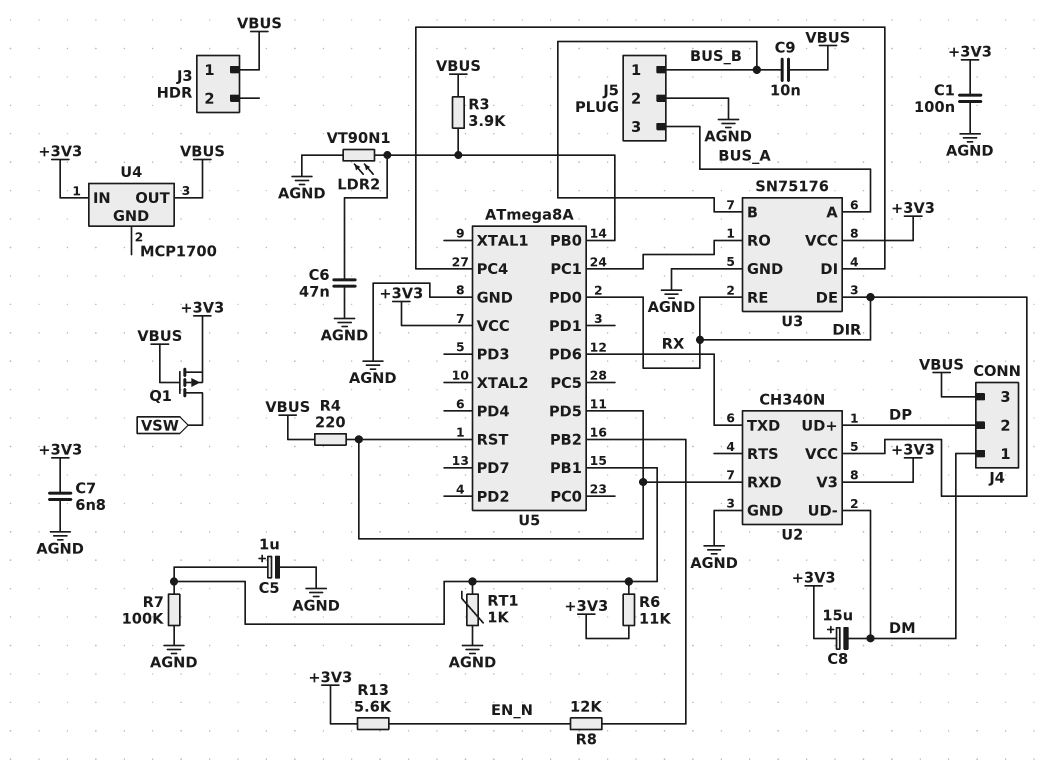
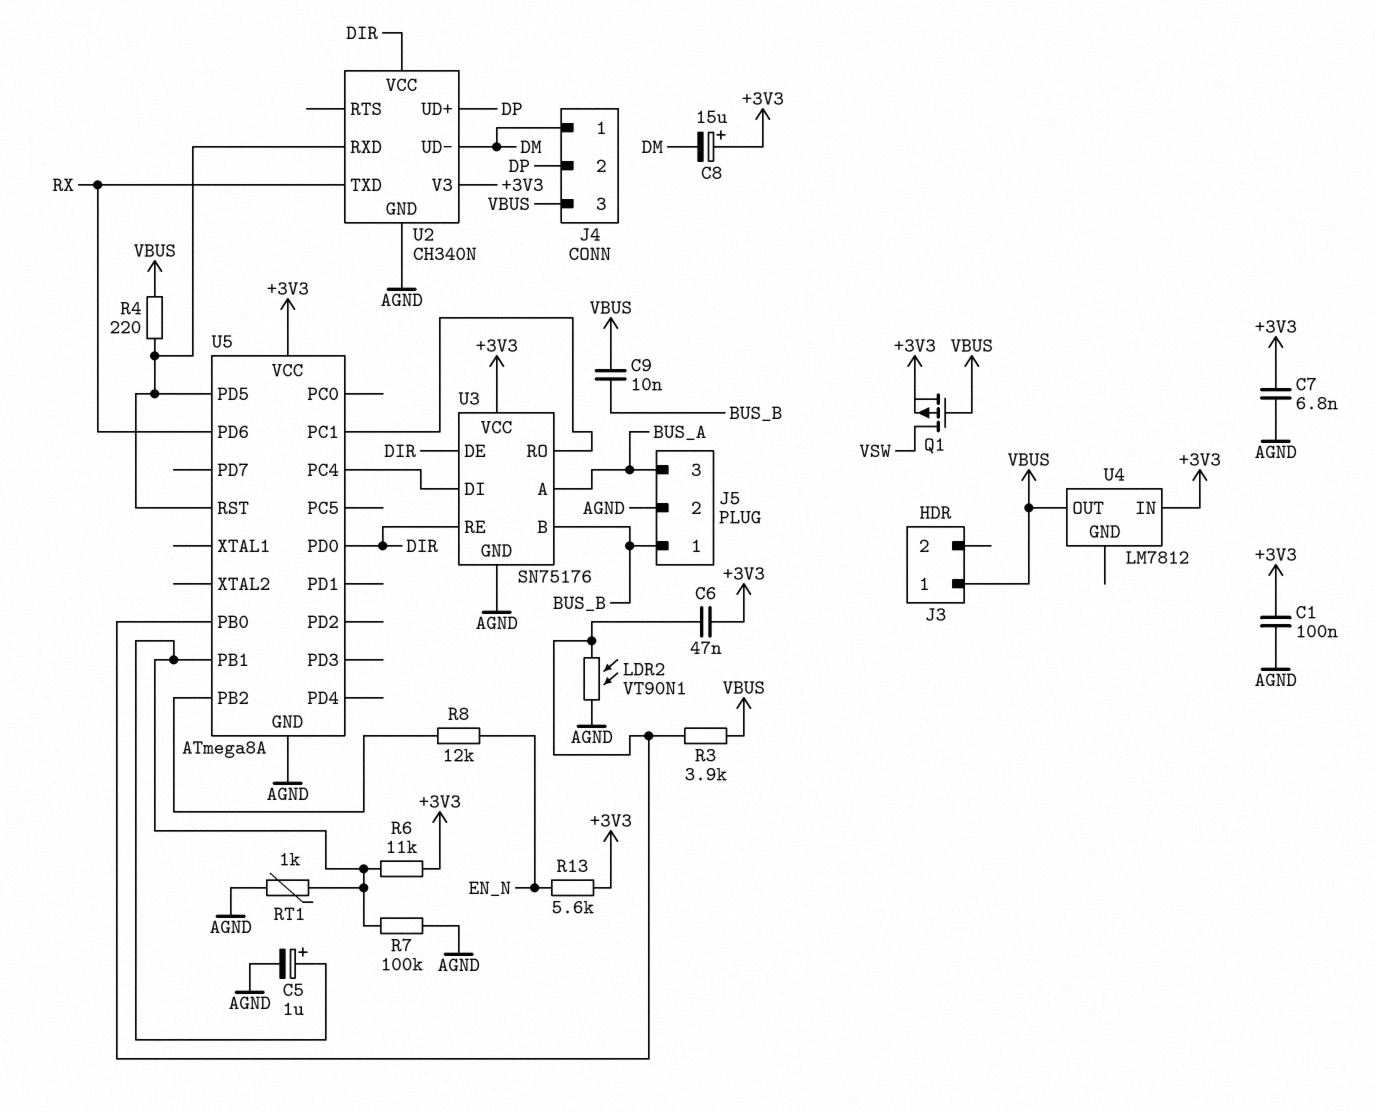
C6: 47nF (AGND, U5/PB0) -> 47nF (+3V3, U5/PB0)
U4: MCP1700 -> LM7812

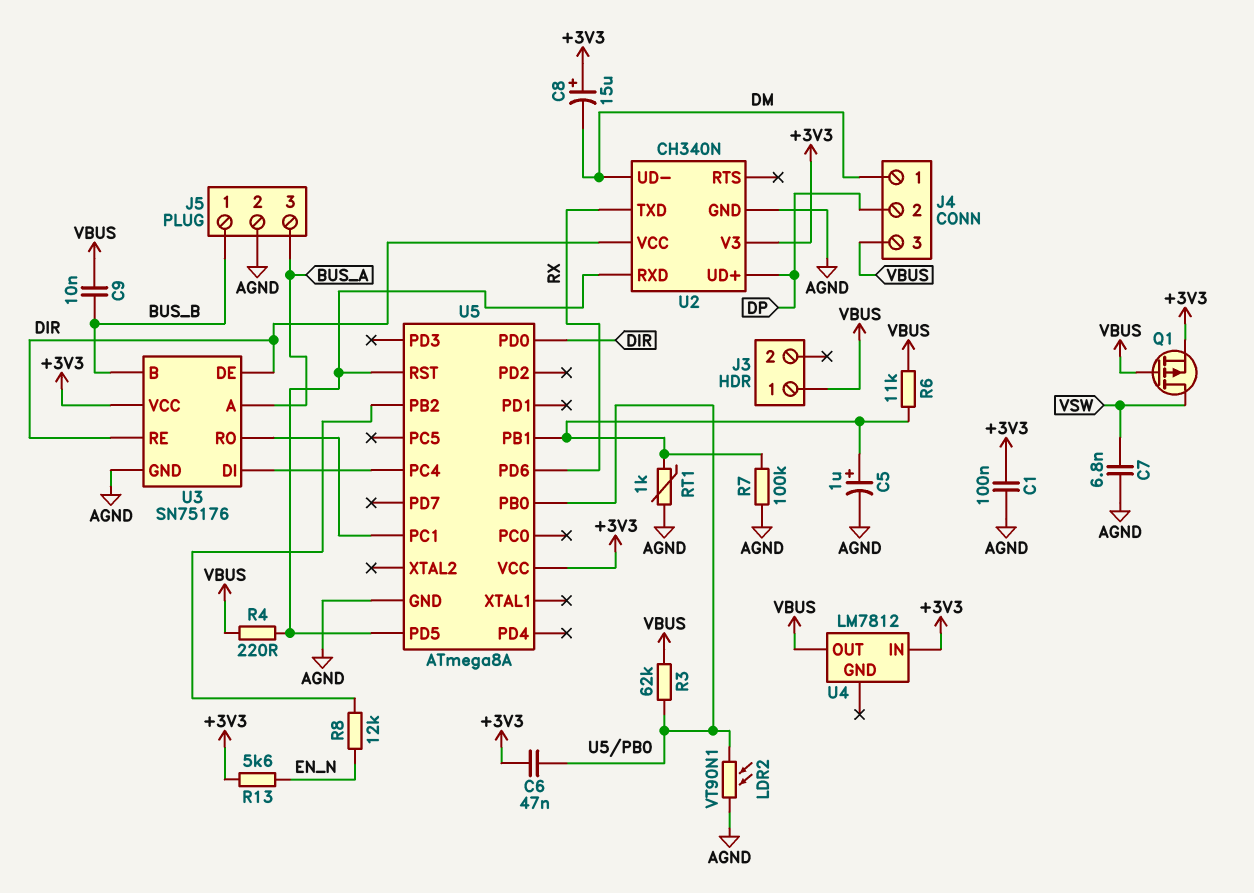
C7: 6.8nF (+3V3, AGND) -> 6.8nF (AGND, VSW)
R3: 3.9k (U5/PB0, VBUS) -> 62k (U5/PB0, VBUS)
R6: 11k (+3V3, U5/PB1) -> 11k (U5/PB1, VBUS)

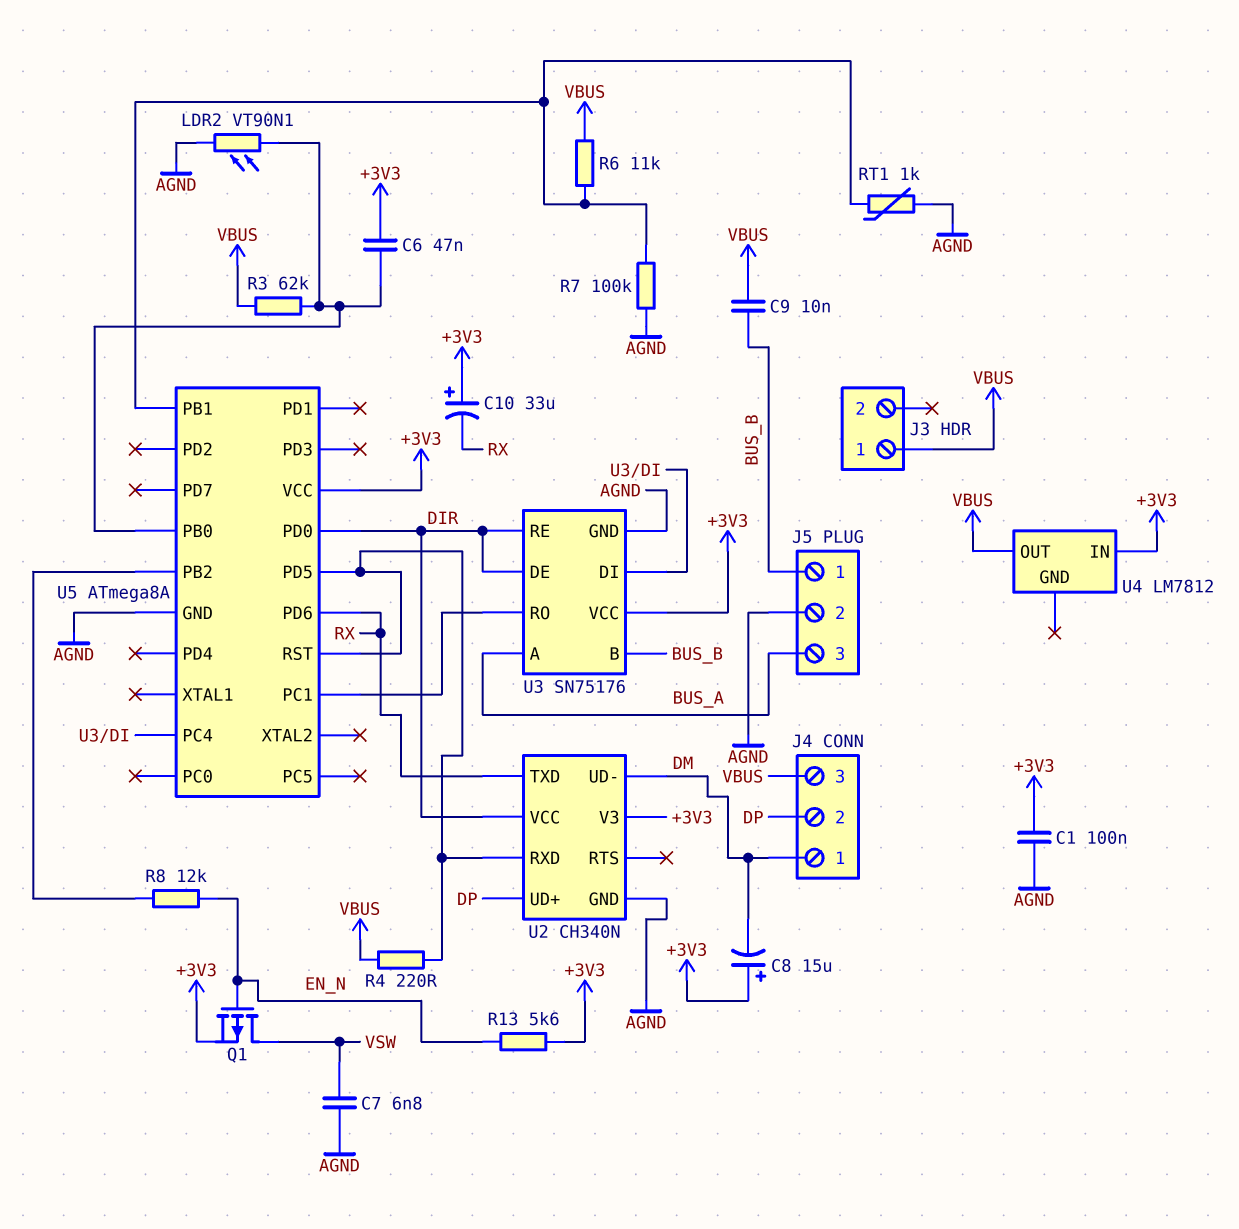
C5: 1uF (plus U5/PB1, minus AGND) -> none
C10: none -> 33uF (plus +3V3, minus RX)
Q1: PMOS (G VBUS, D VSW, S +3V3) -> PMOS (G EN_N, D VSW, S +3V3)

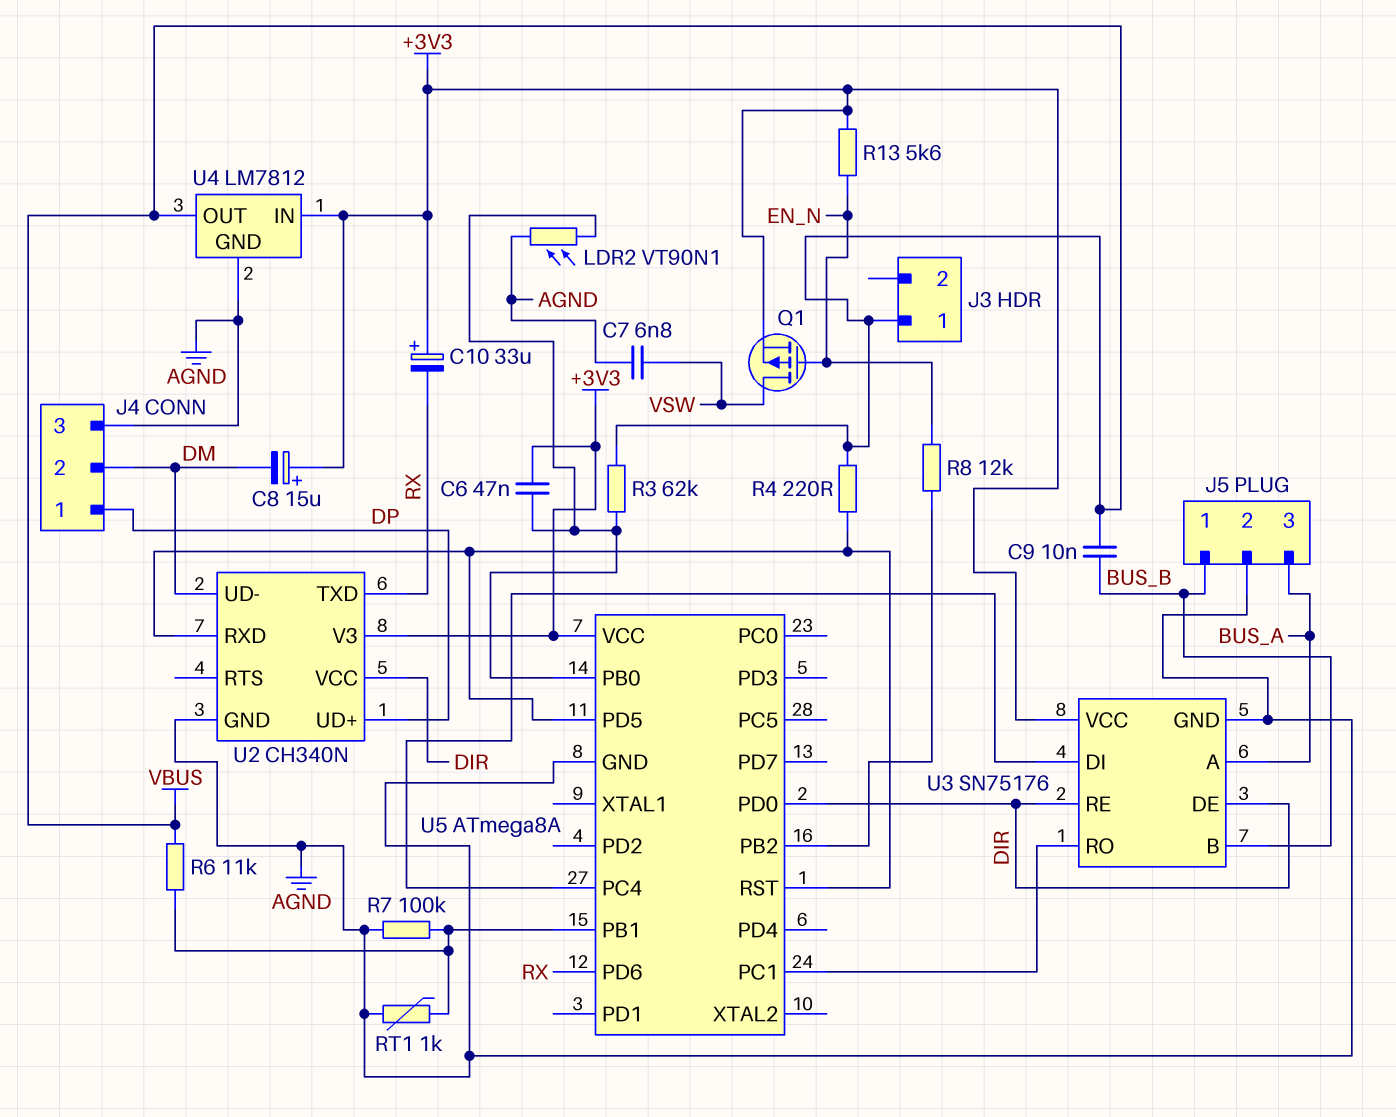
C1: 100nF (+3V3, AGND) -> none
J4 pin 1: DM -> DP
J4 pin 2: DP -> DM
J4 pin 3: VBUS -> AGND
U4 pin GND: none -> AGND

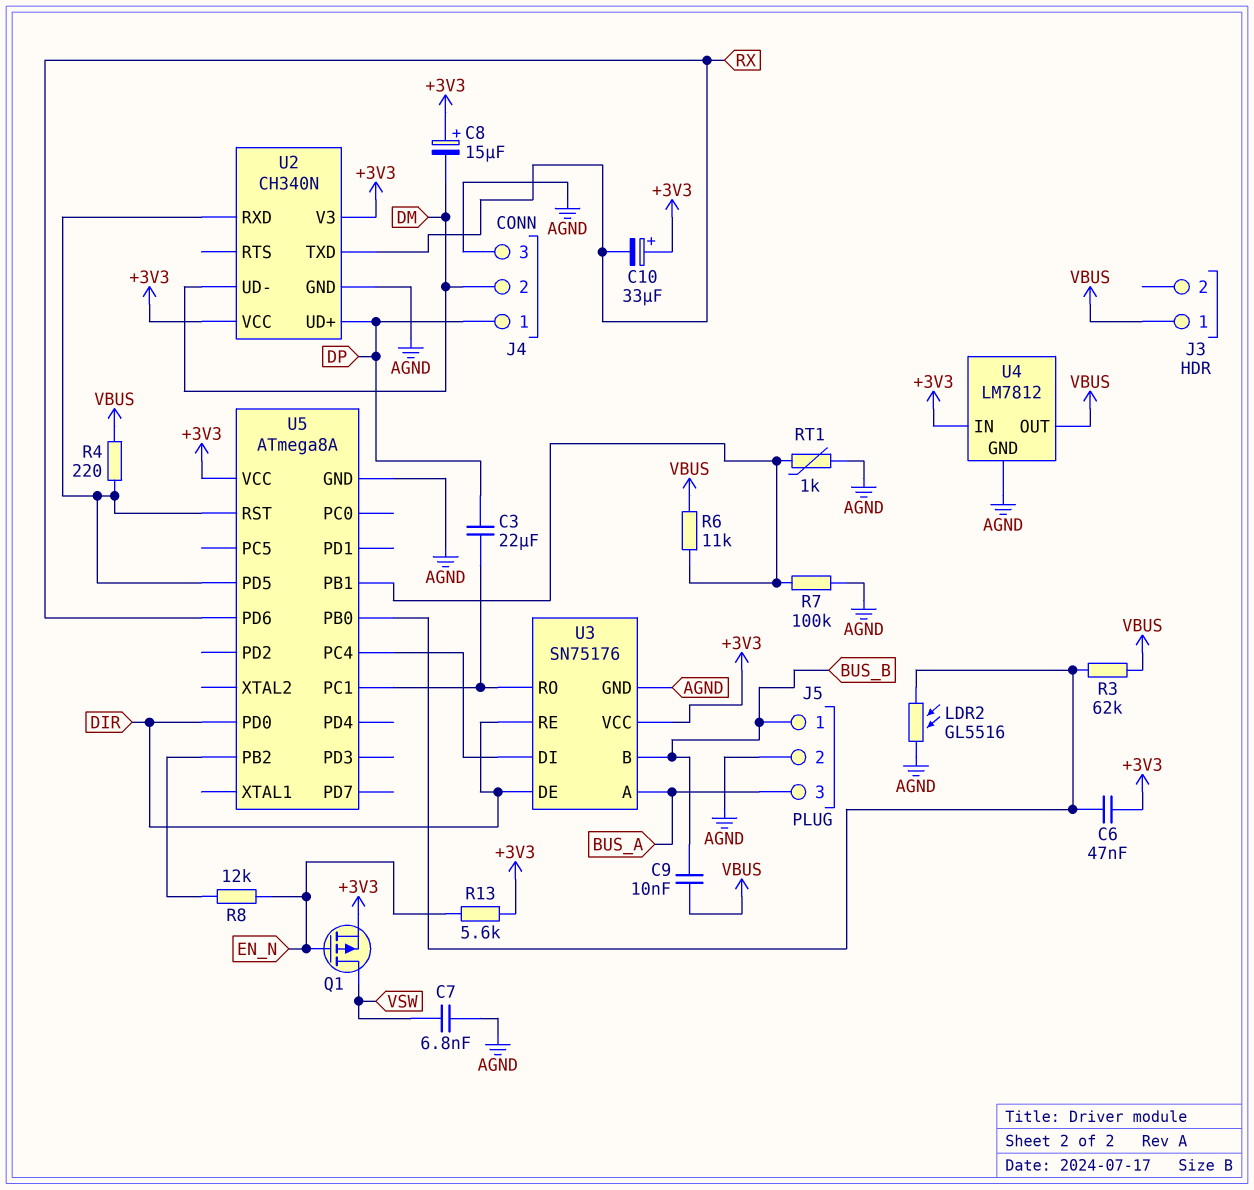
C3: none -> 22uF (DP, U3/RO)
LDR2: VT90N1 (AGND, U5/PB0) -> GL5516 (AGND, U5/PB0)
U2 pin VCC: DIR -> +3V3

